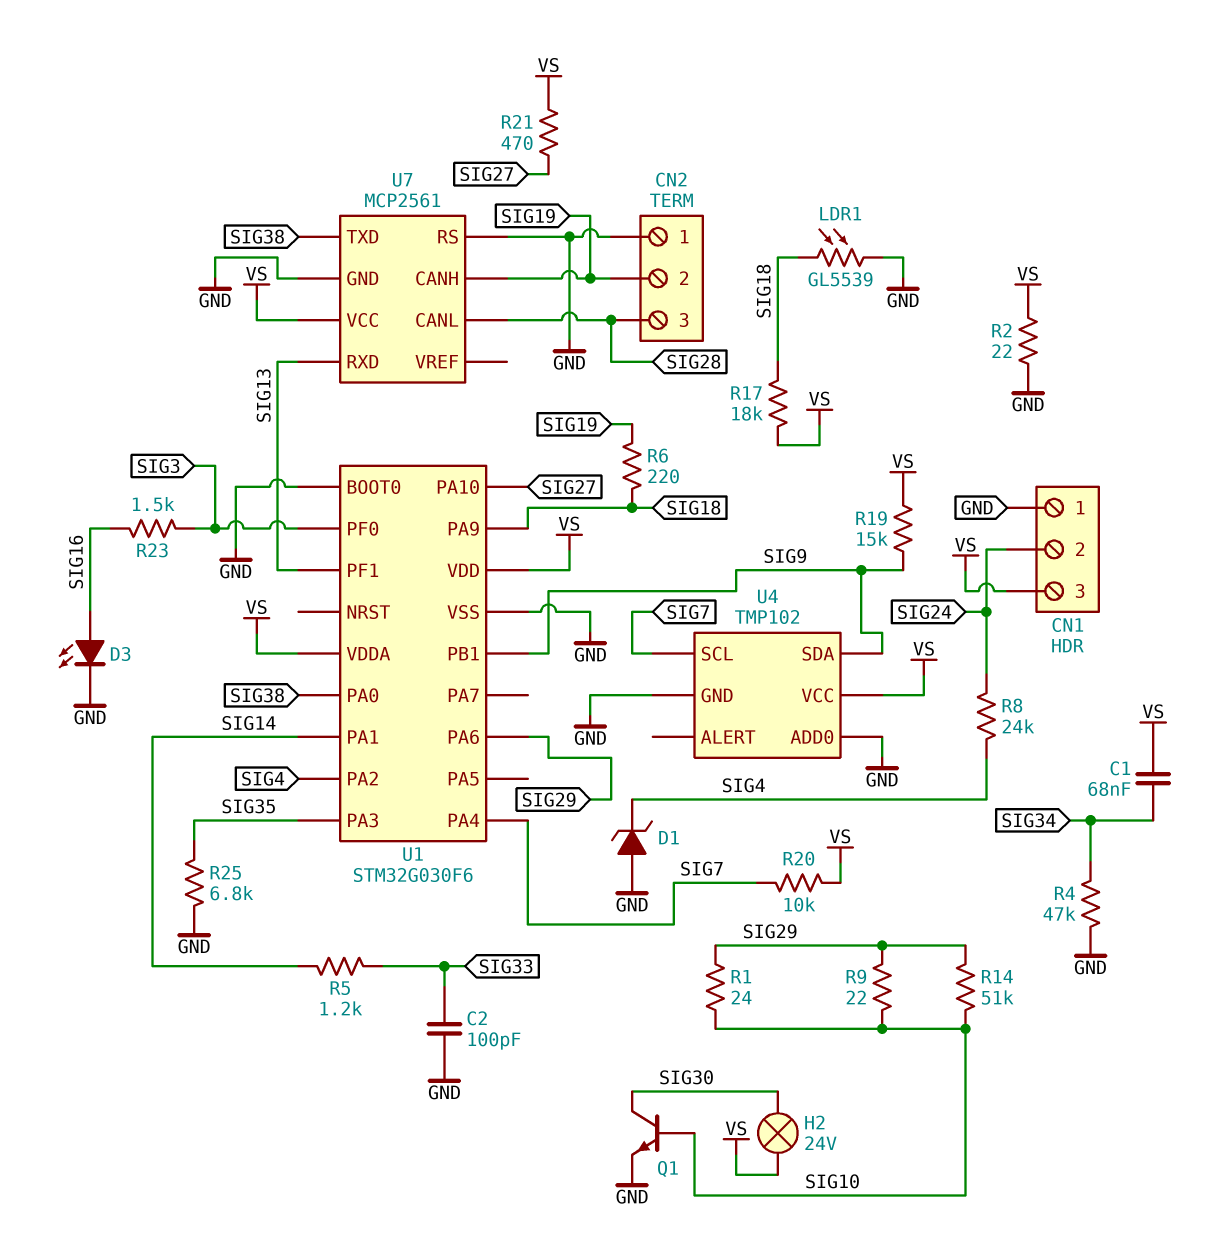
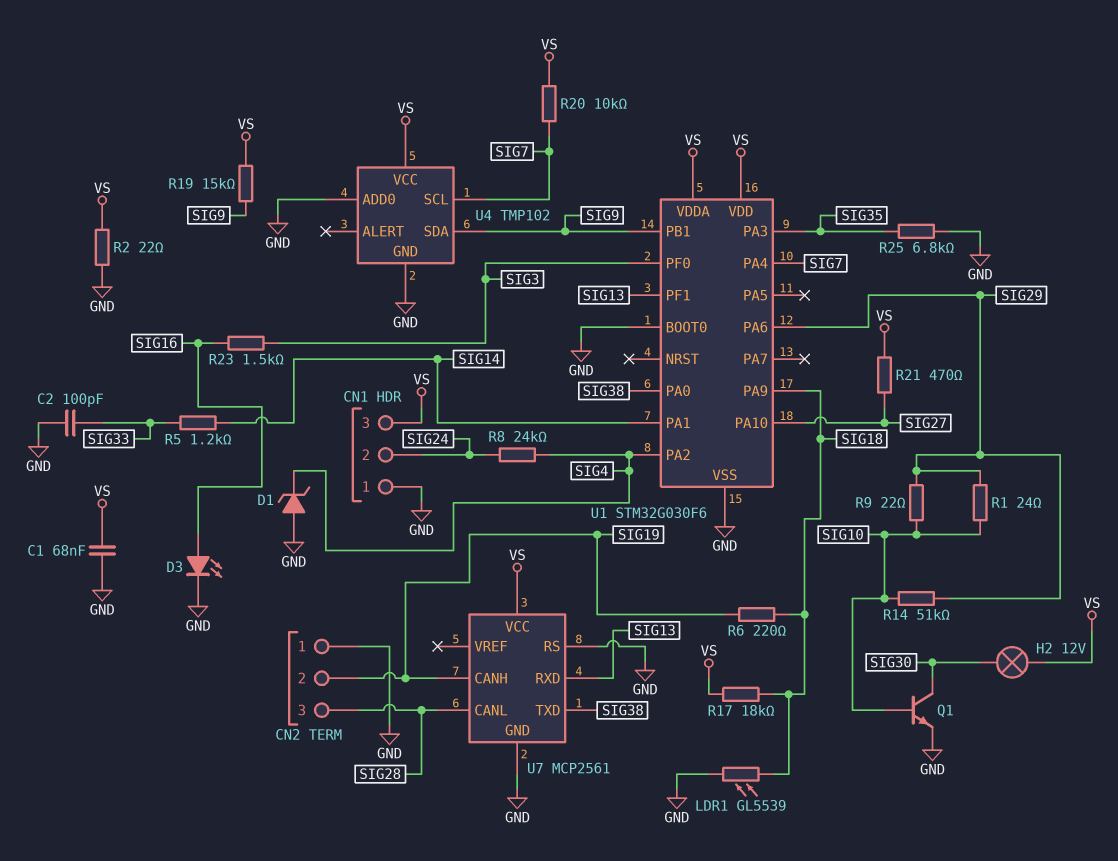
C1: 68nF (SIG34, VS) -> 68nF (GND, VS)
H2: lamp 24V (SIG30, VS) -> lamp 12V (SIG30, VS)
R4: 47k (GND, SIG34) -> none

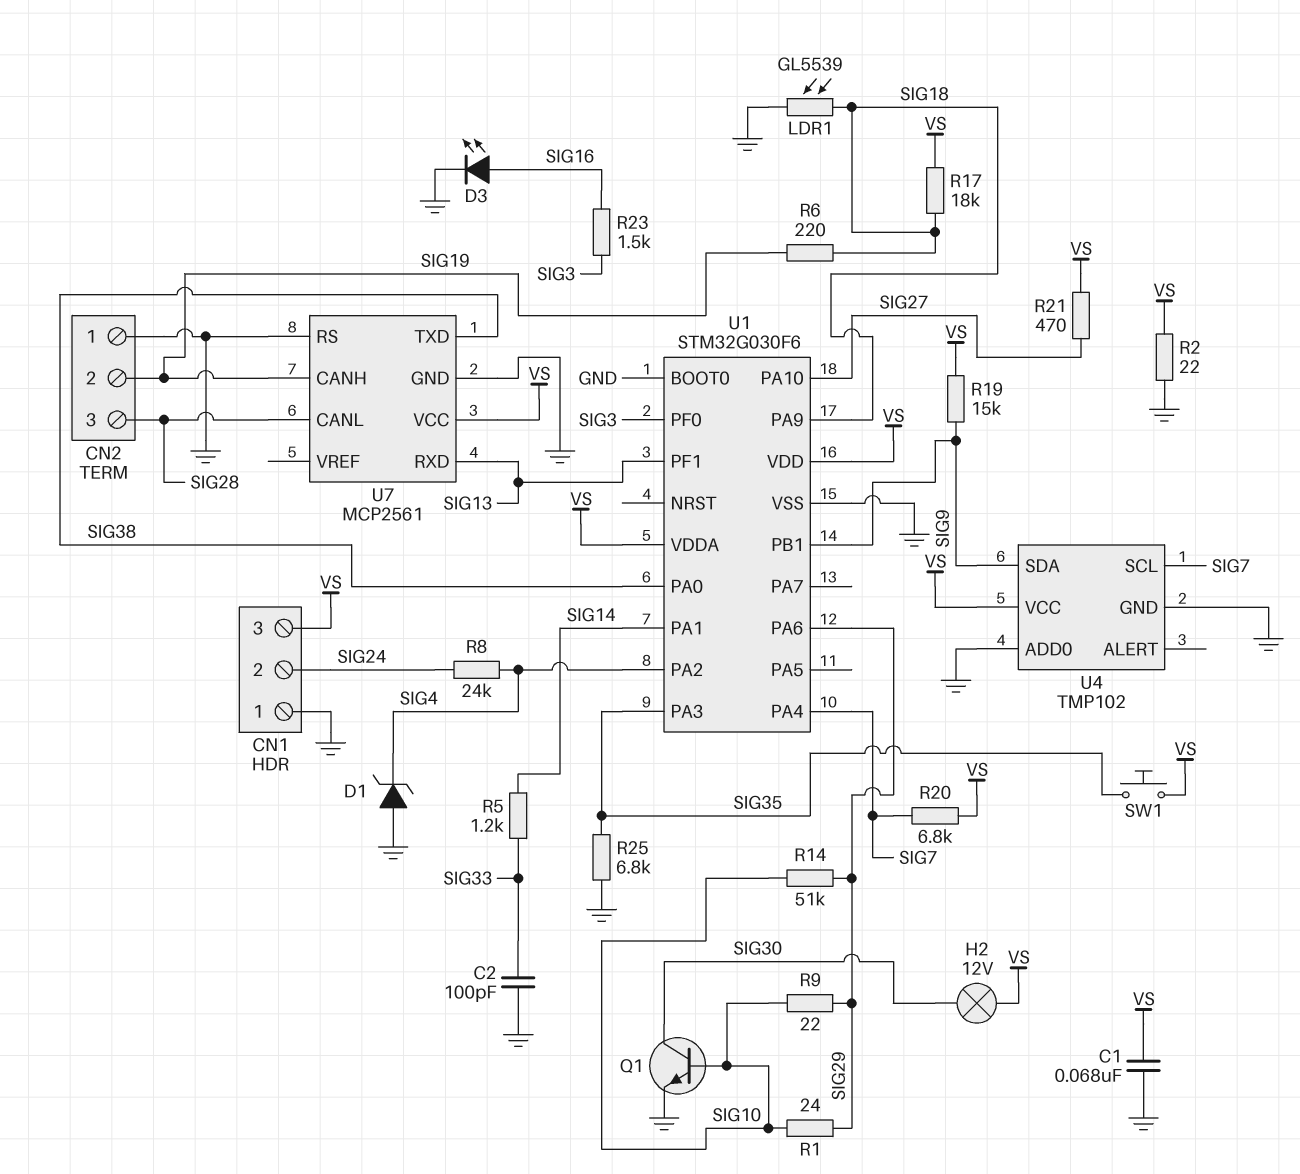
R20: 10k (SIG7, VS) -> 6.8k (SIG7, VS)
SW1: none -> button (SIG35, VS)

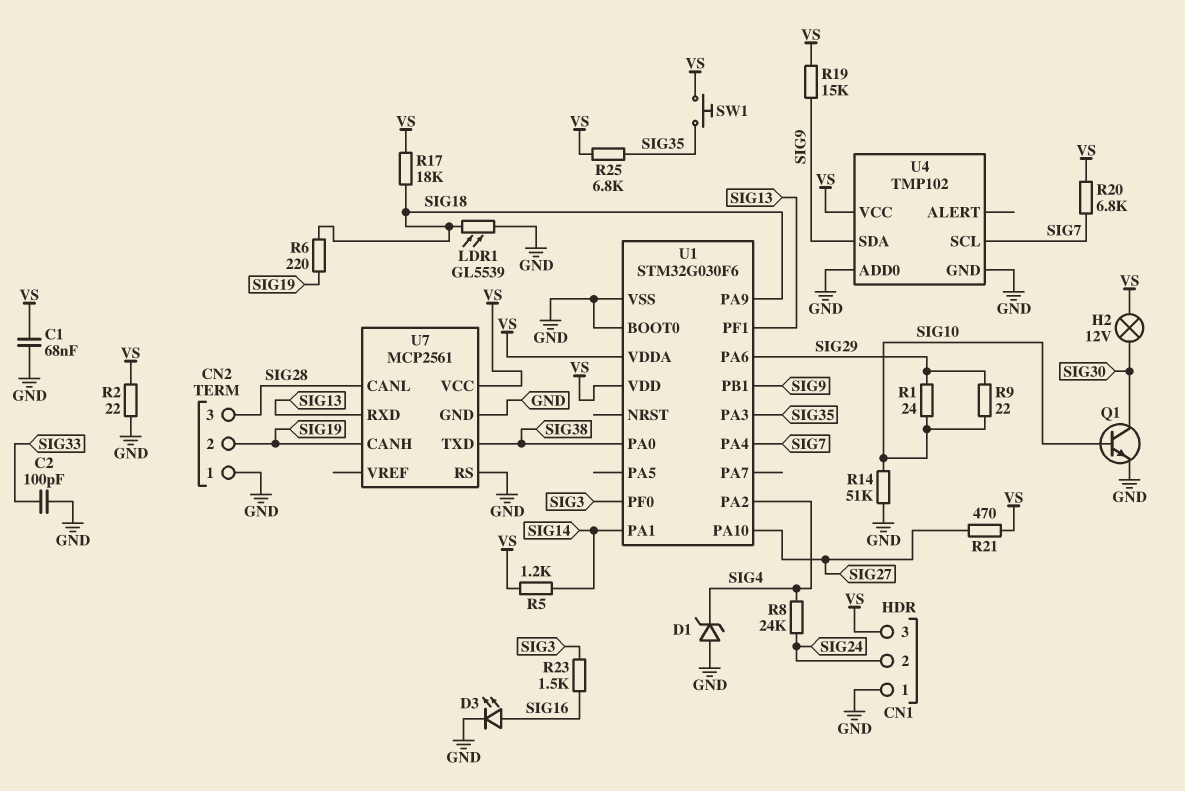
R5: 1.2k (SIG14, SIG33) -> 1.2k (SIG14, VS)
R14: 51k (SIG10, SIG29) -> 51k (GND, SIG10)
R25: 6.8k (GND, SIG35) -> 6.8k (SIG35, VS)

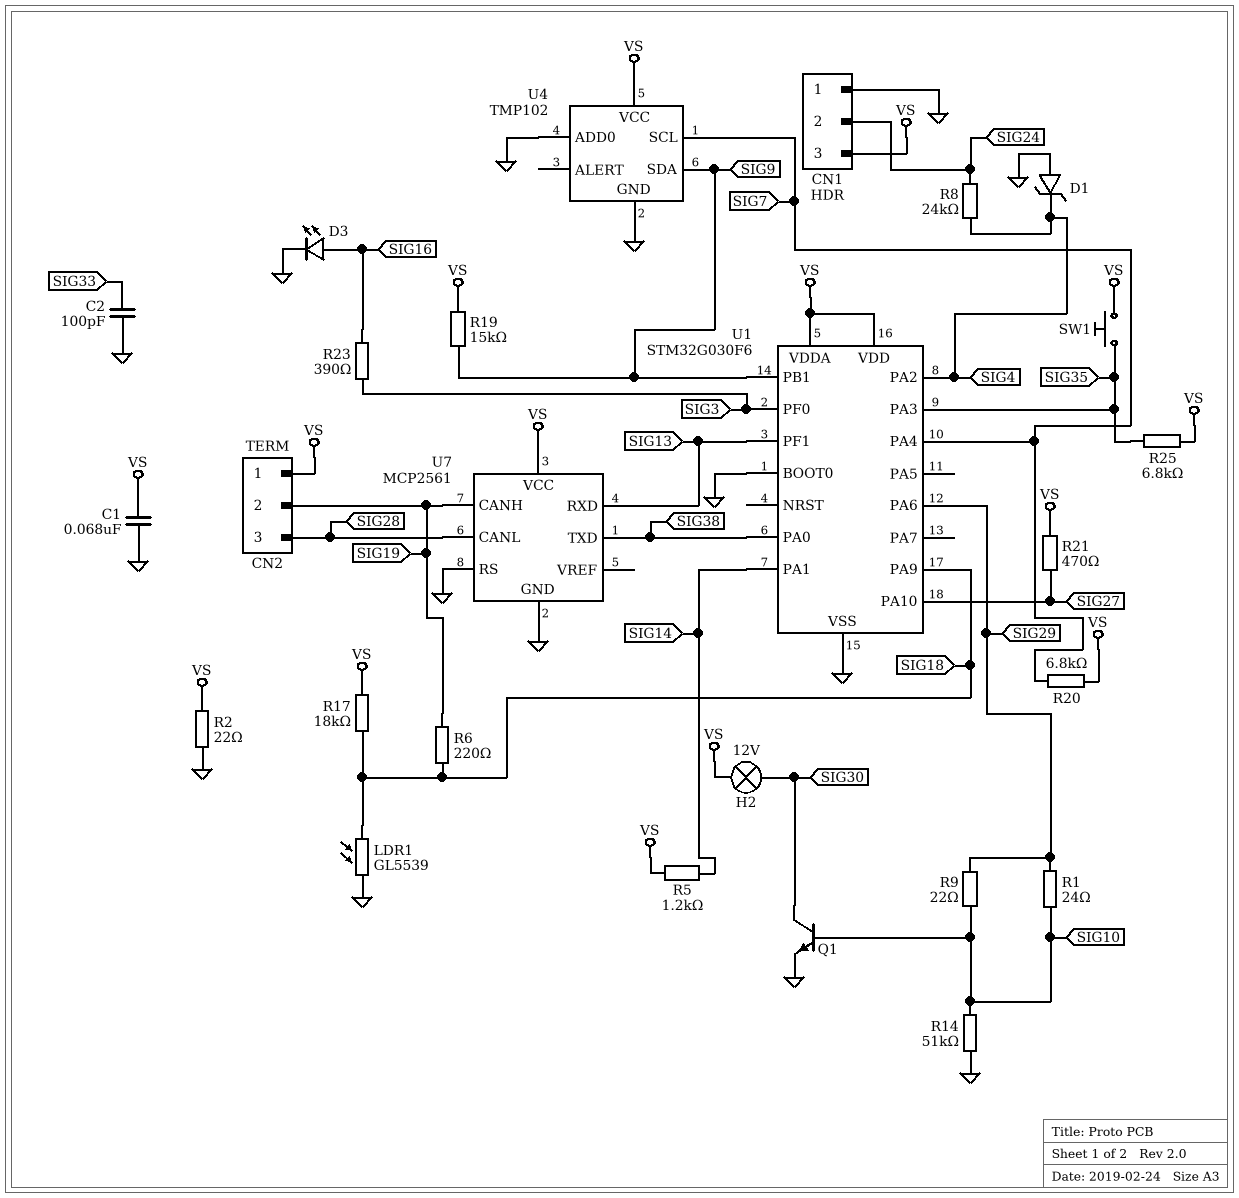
CN2 pin 1: GND -> VS
R23: 1.5k (SIG3, SIG16) -> 390 (SIG3, SIG16)

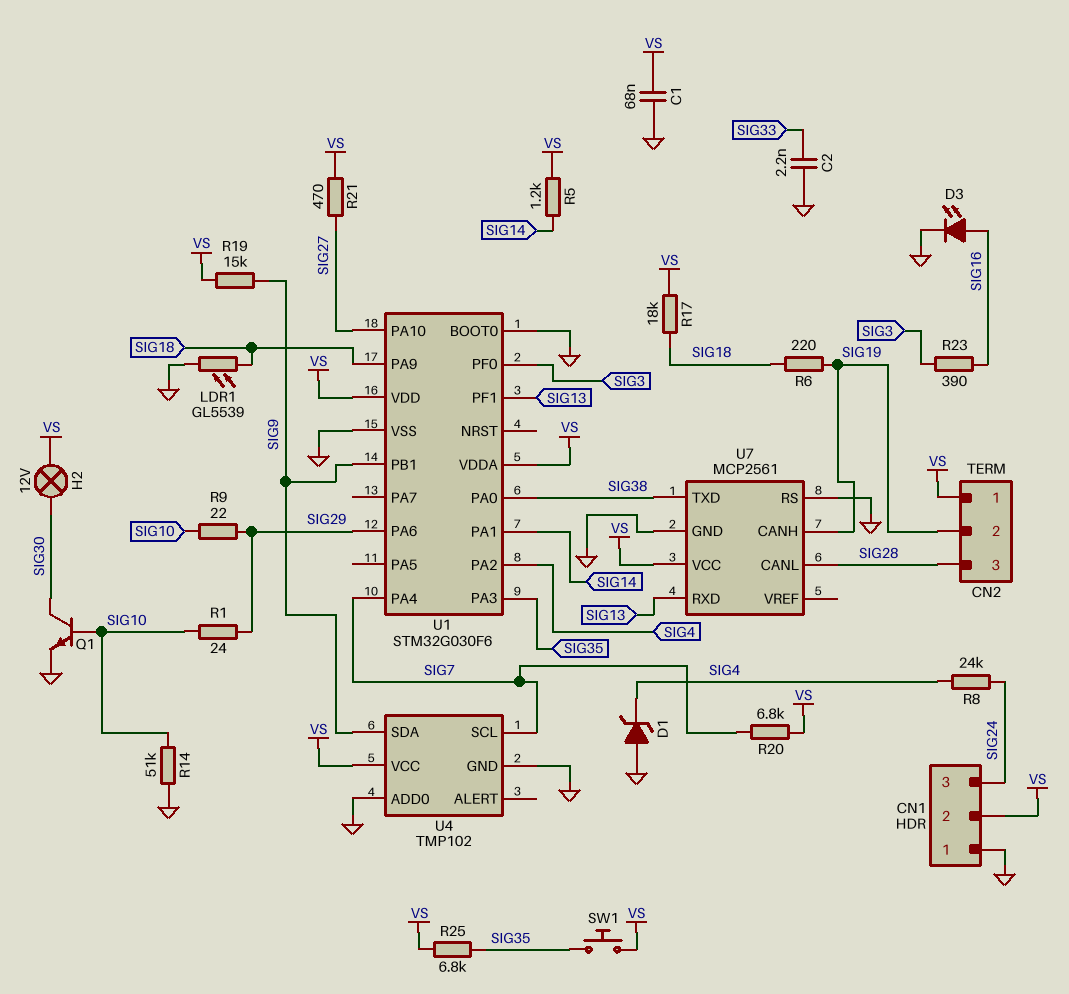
C2: 100pF (GND, SIG33) -> 2.2nF (GND, SIG33)
CN1 pin 2: SIG24 -> VS
CN1 pin 3: VS -> SIG24
R2: 22 (GND, VS) -> none

